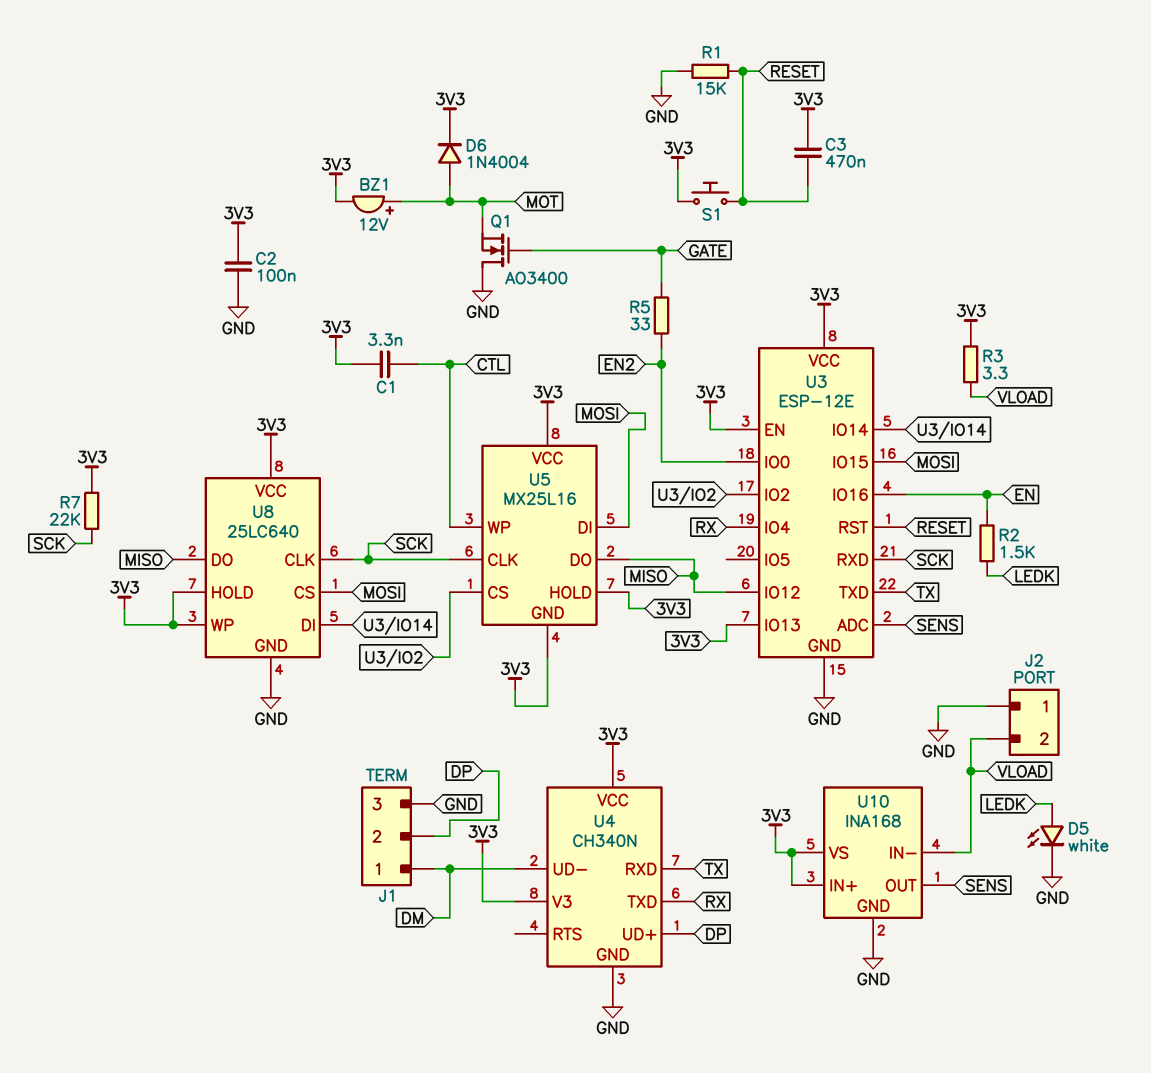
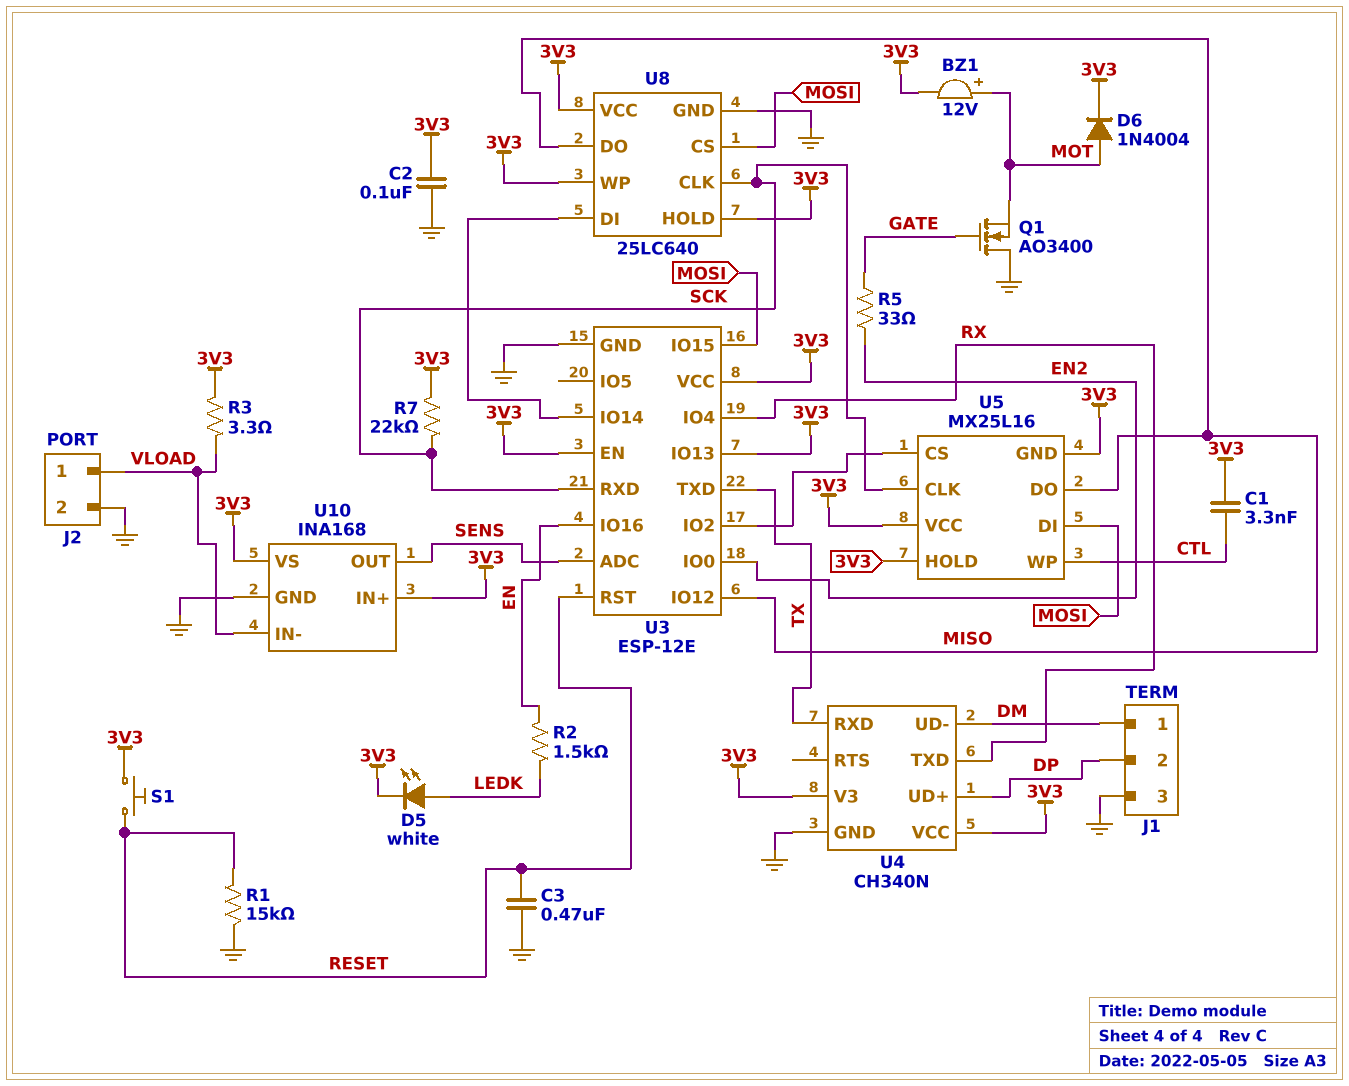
C3: 470nF (3V3, RESET) -> 470nF (GND, RESET)
D5: LED white (A LEDK, K GND) -> LED white (A LEDK, K 3V3)
J2 pin 1: GND -> VLOAD
J2 pin 2: VLOAD -> GND

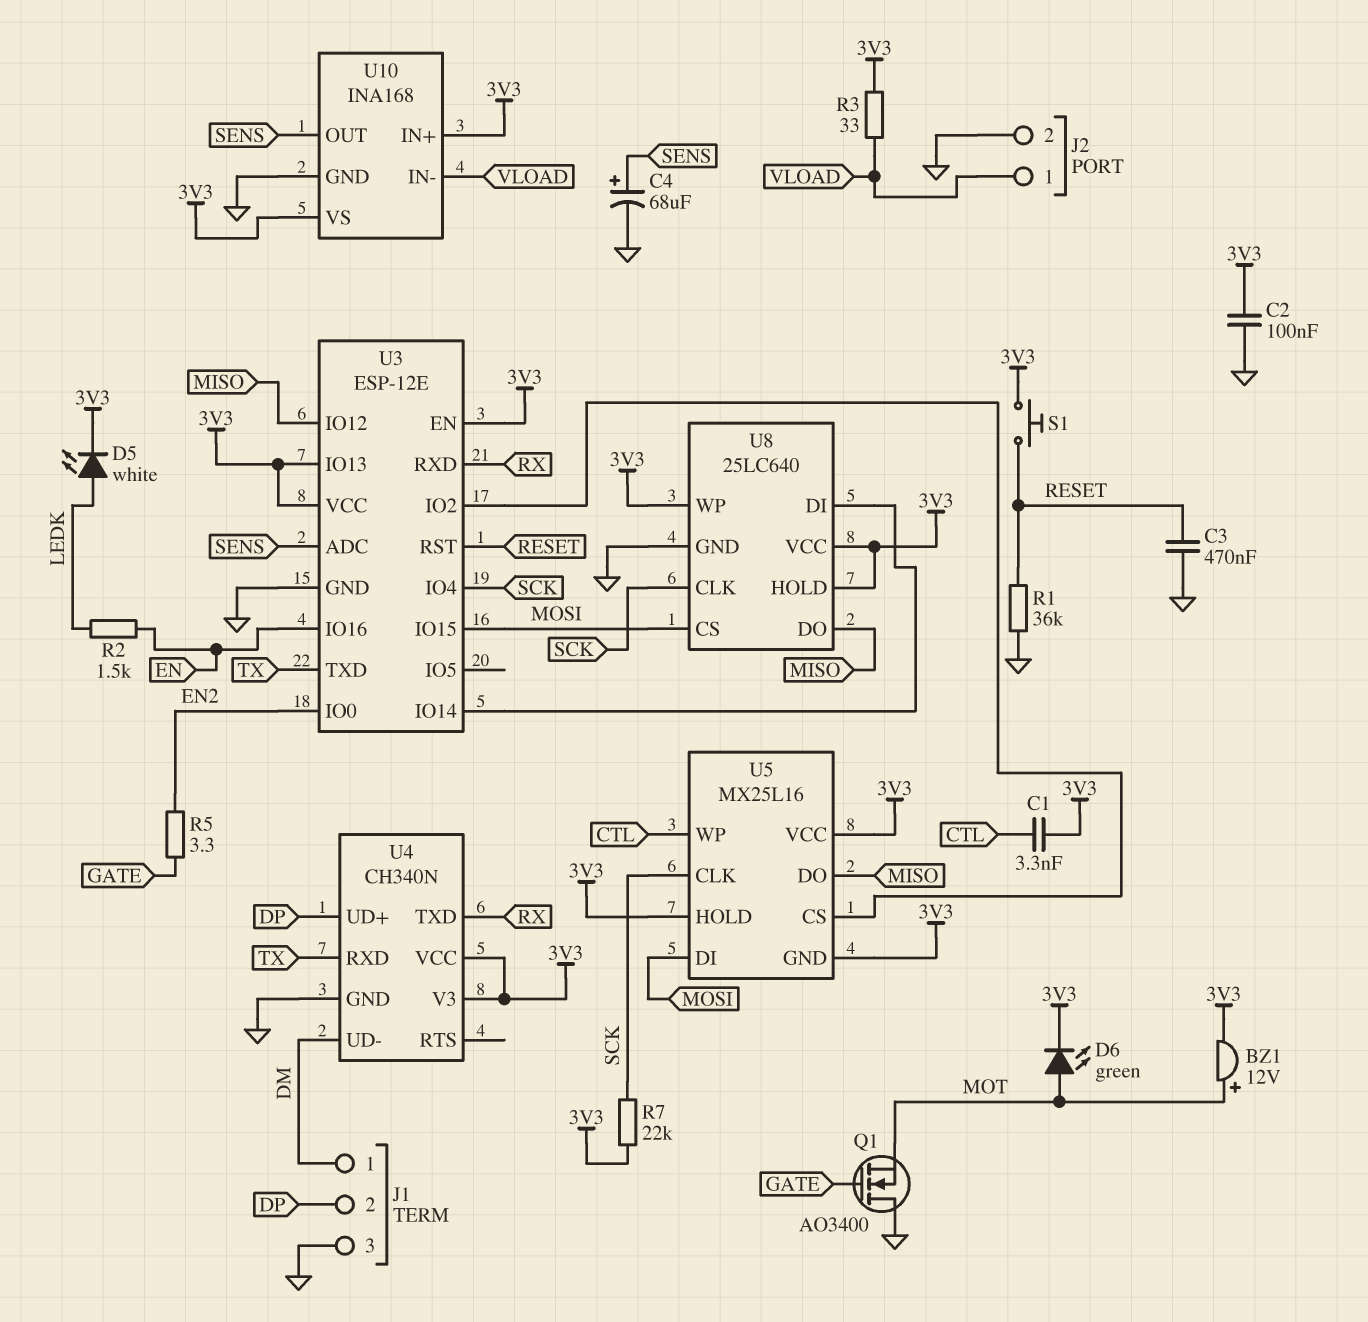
C4: none -> 68uF (plus SENS, minus GND)
D6: diode 1N4004 (A MOT, K 3V3) -> LED green (A MOT, K 3V3)
R1: 15k (GND, RESET) -> 36k (GND, RESET)
R3: 3.3 (3V3, VLOAD) -> 33 (3V3, VLOAD)
R5: 33 (EN2, GATE) -> 3.3 (EN2, GATE)
U3 pin IO4: RX -> SCK
U3 pin RXD: SCK -> RX

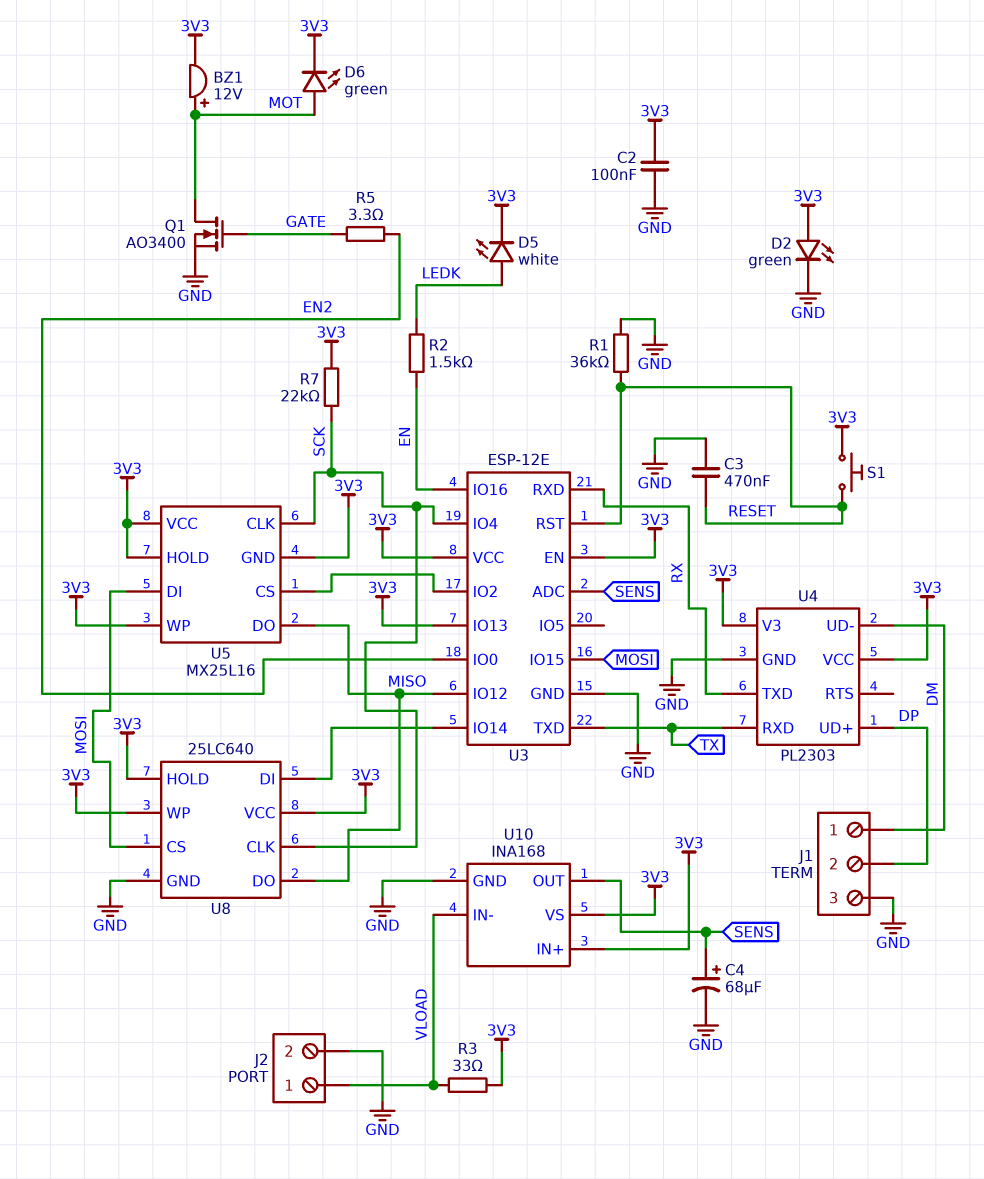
C1: 3.3nF (3V3, CTL) -> none
D2: none -> LED green (A 3V3, K GND)
Q1: NMOS AO3400 (G GATE, D GND, S MOT) -> NMOS AO3400 (G GATE, D MOT, S GND)
U4: CH340N -> PL2303
U5 pin WP: CTL -> 3V3

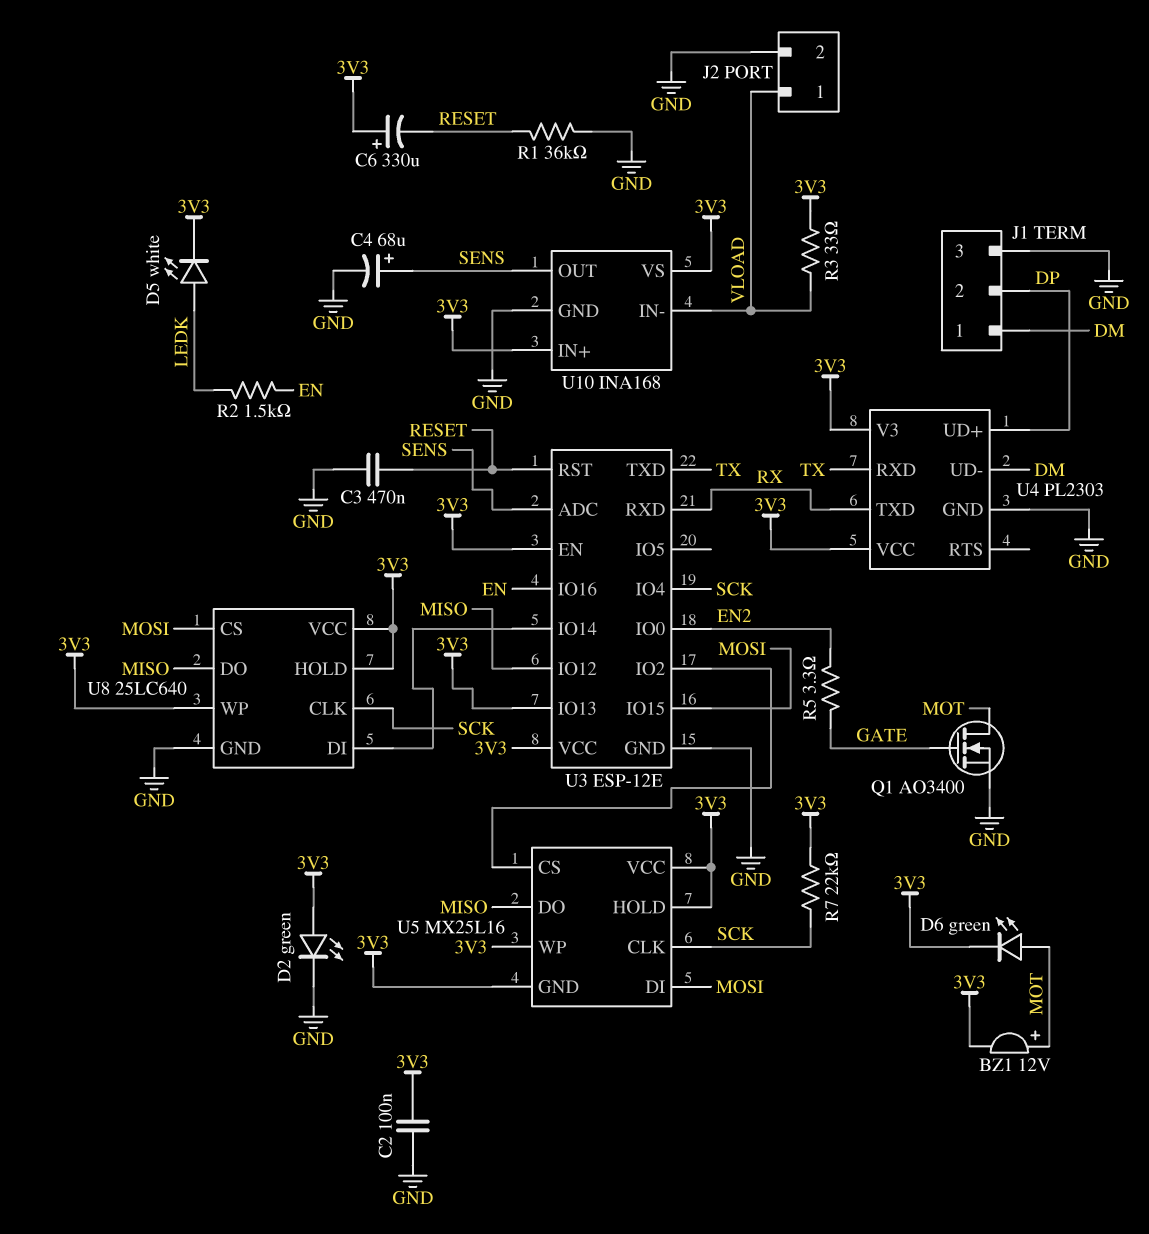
C6: none -> 330uF (plus 3V3, minus RESET)
S1: button (3V3, RESET) -> none

